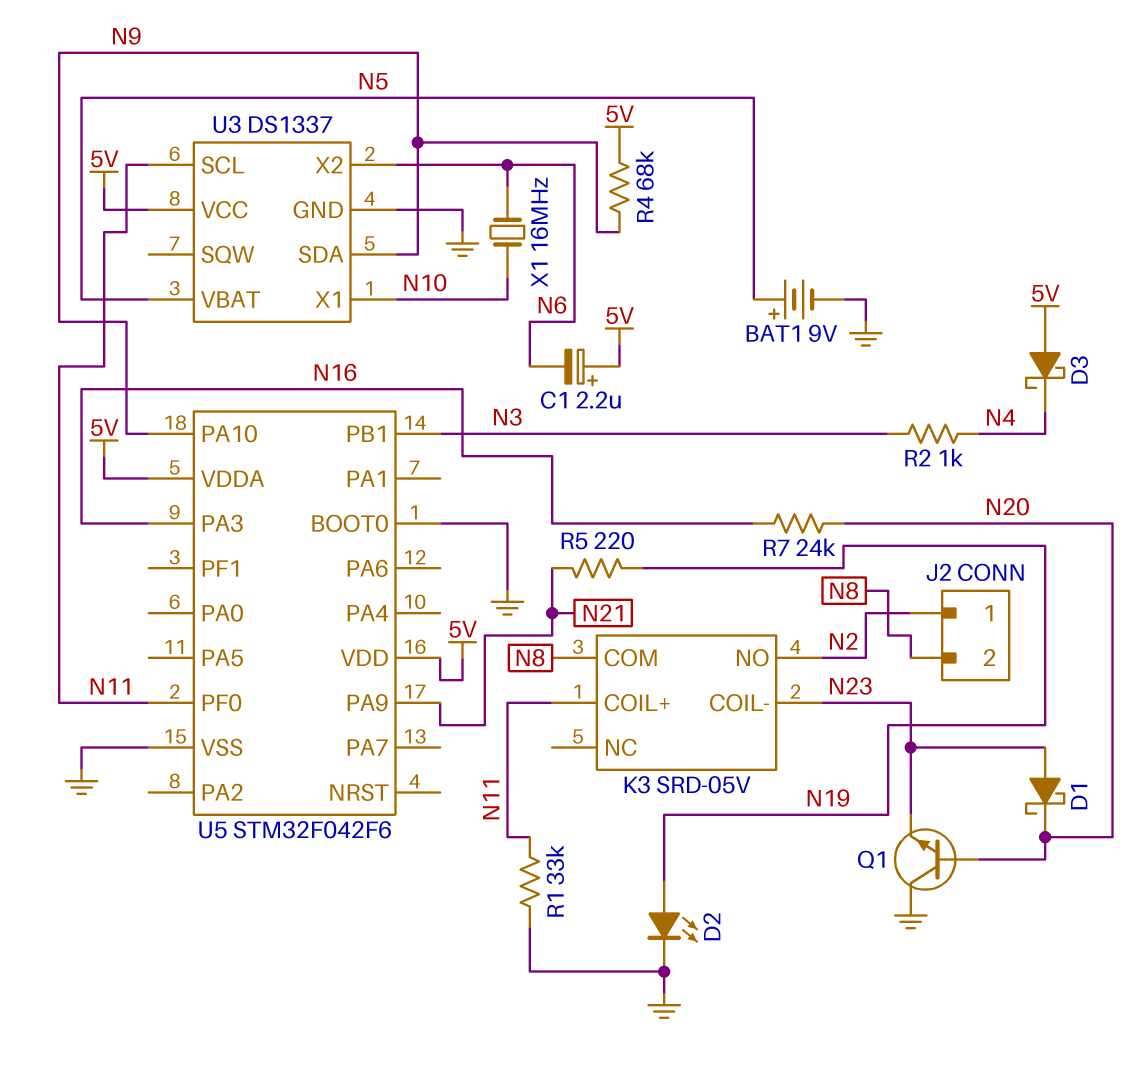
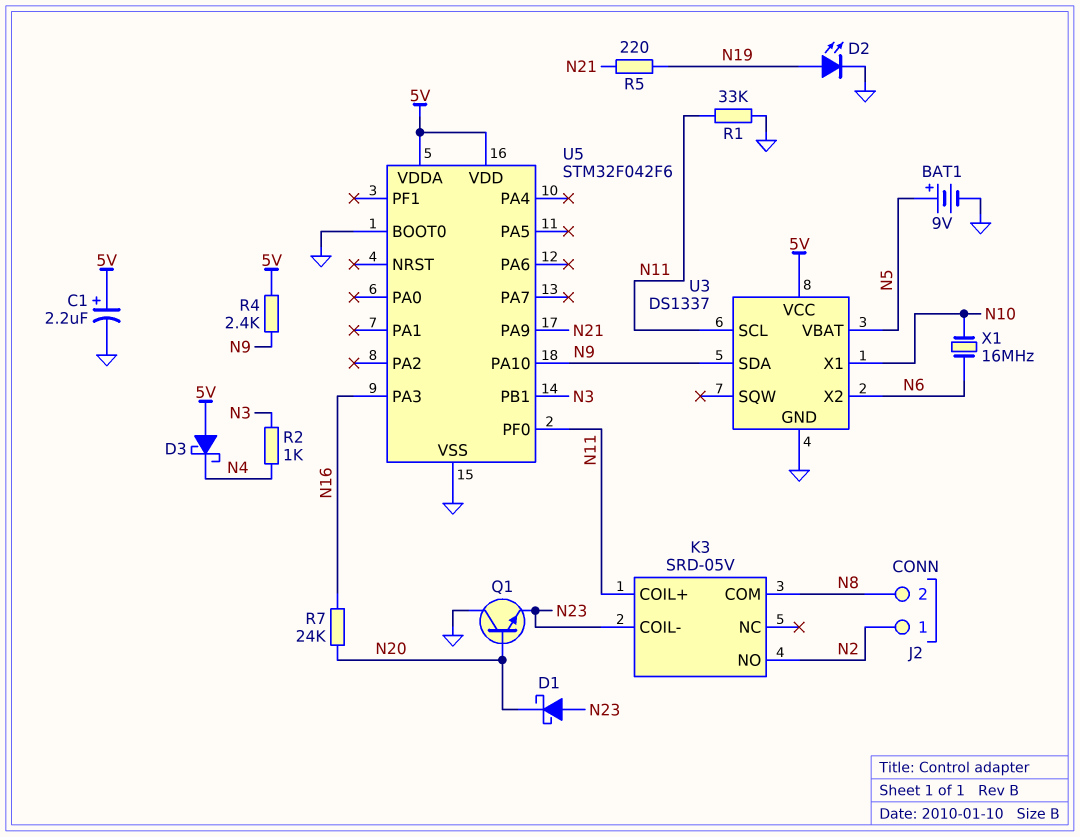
C1: 2.2uF (plus 5V, minus N6) -> 2.2uF (plus 5V, minus GND)
R4: 68k (5V, N9) -> 2.4k (5V, N9)

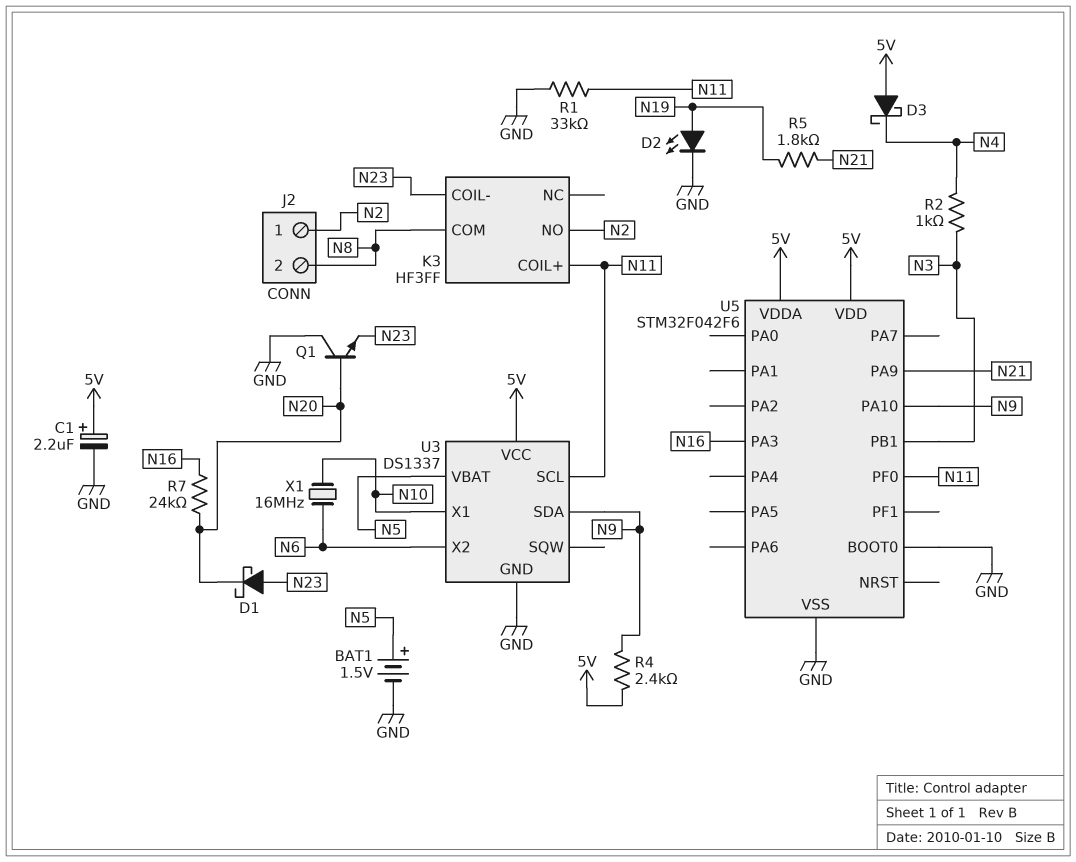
BAT1: 9V (plus N5, minus GND) -> 1.5V (plus N5, minus GND)
K3: SRD-05V -> HF3FF
R5: 220 (N19, N21) -> 1.8k (N19, N21)

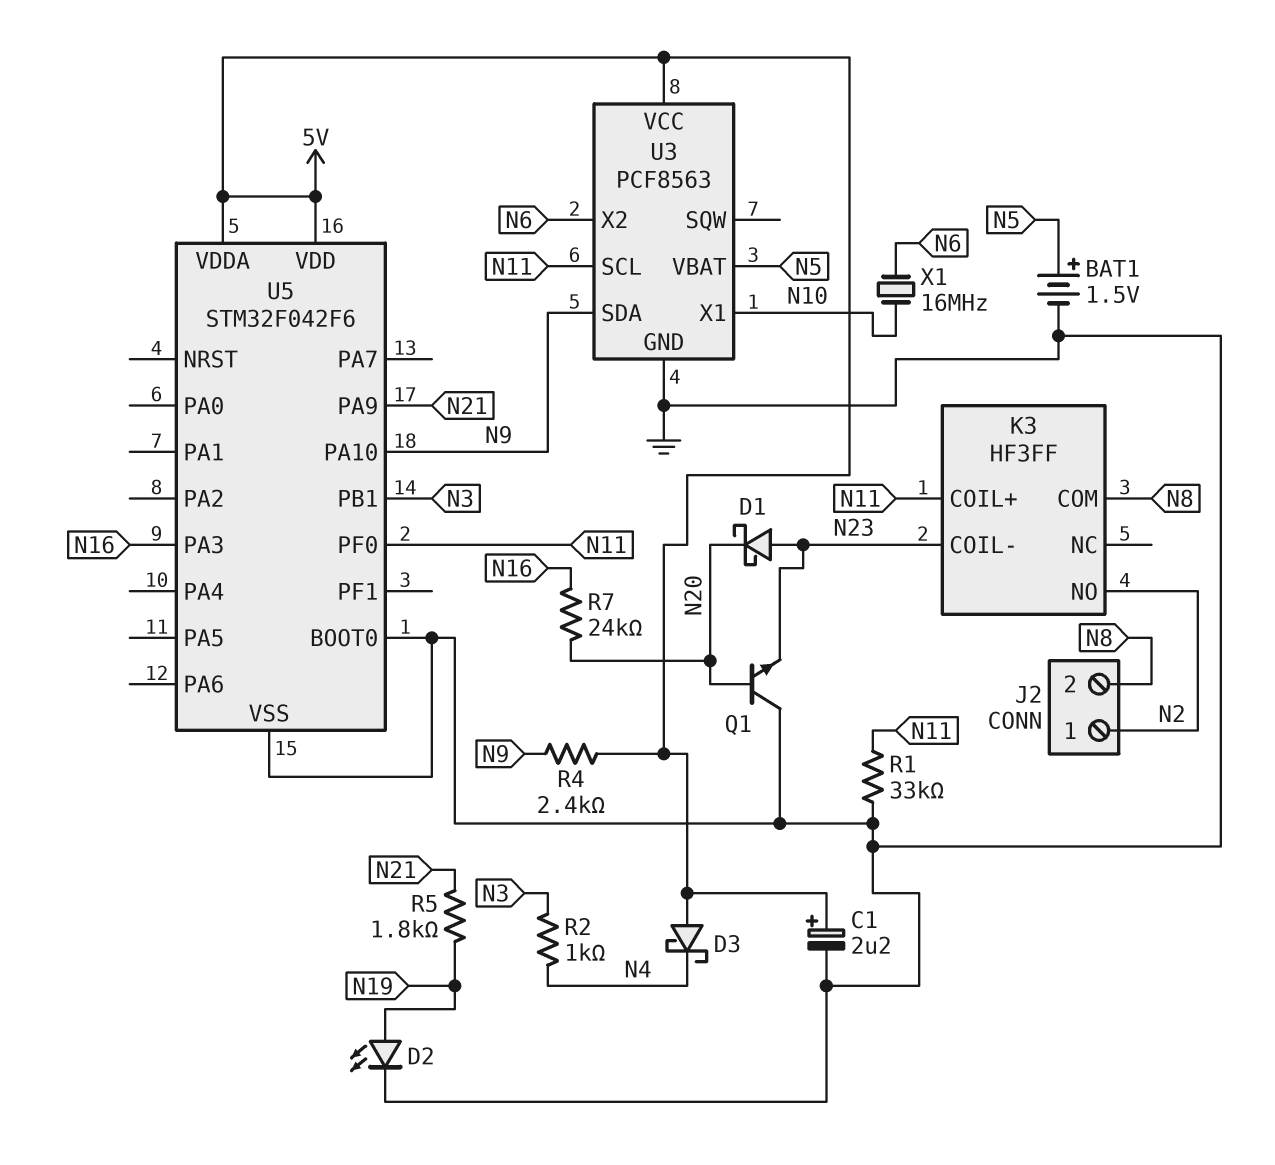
U3: DS1337 -> PCF8563

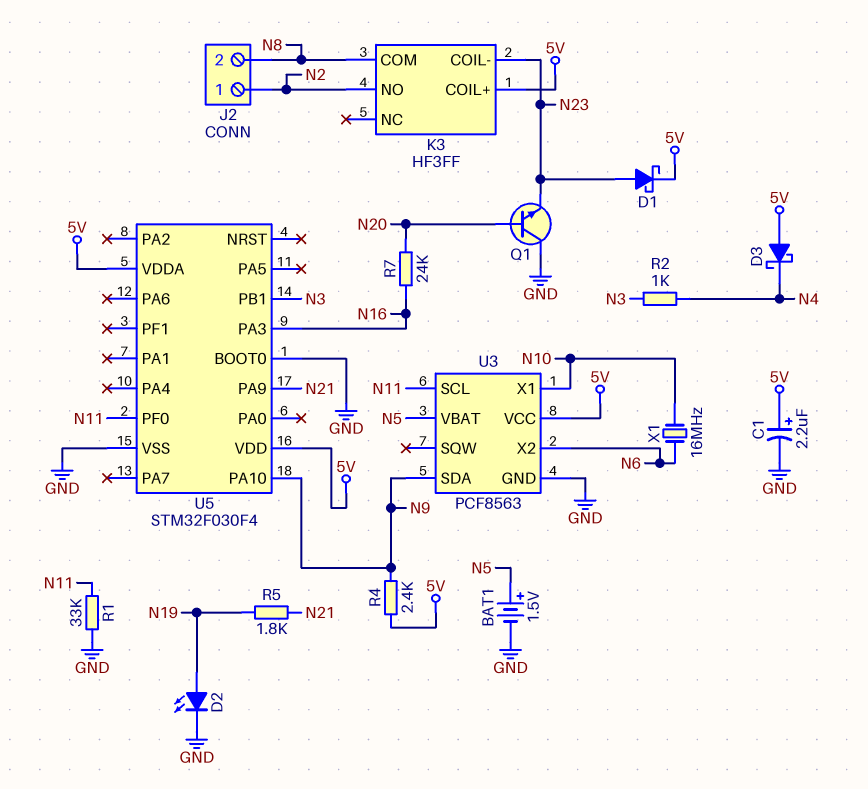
D1: schottky (A N23, K N20) -> schottky (A N23, K 5V)
K3 pin COIL+: N11 -> 5V
U5: STM32F042F6 -> STM32F030F4

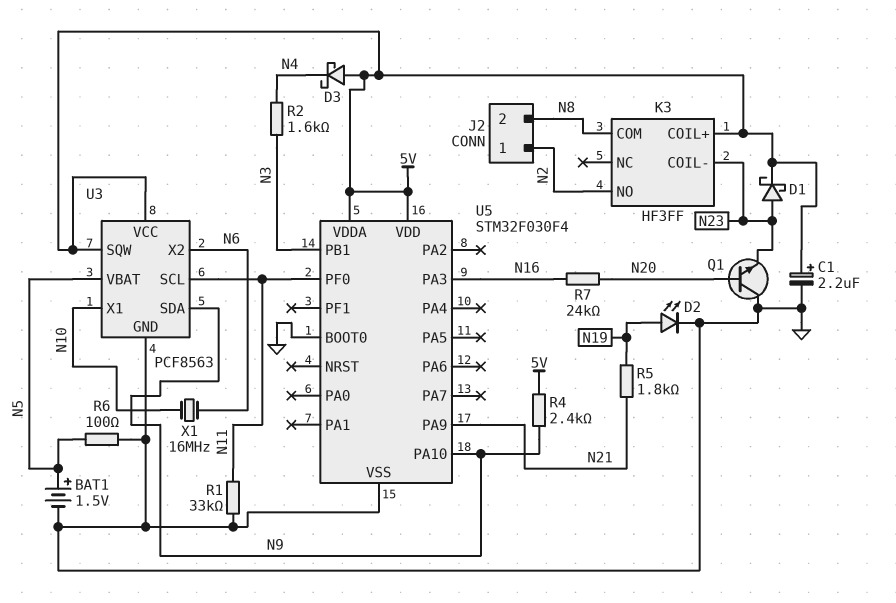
R2: 1k (N3, N4) -> 1.6k (N3, N4)
R6: none -> 100 (GND, N5)
U3 pin SQW: none -> 5V

